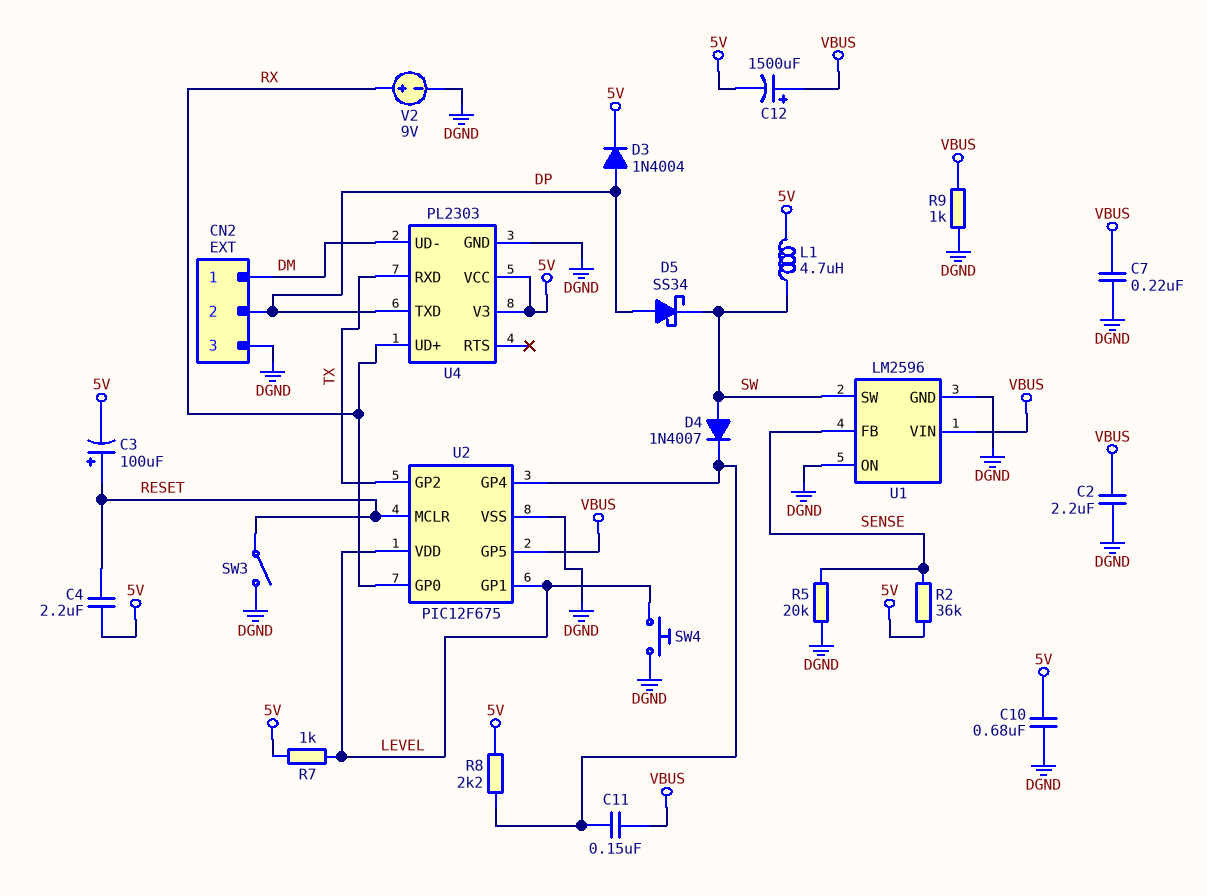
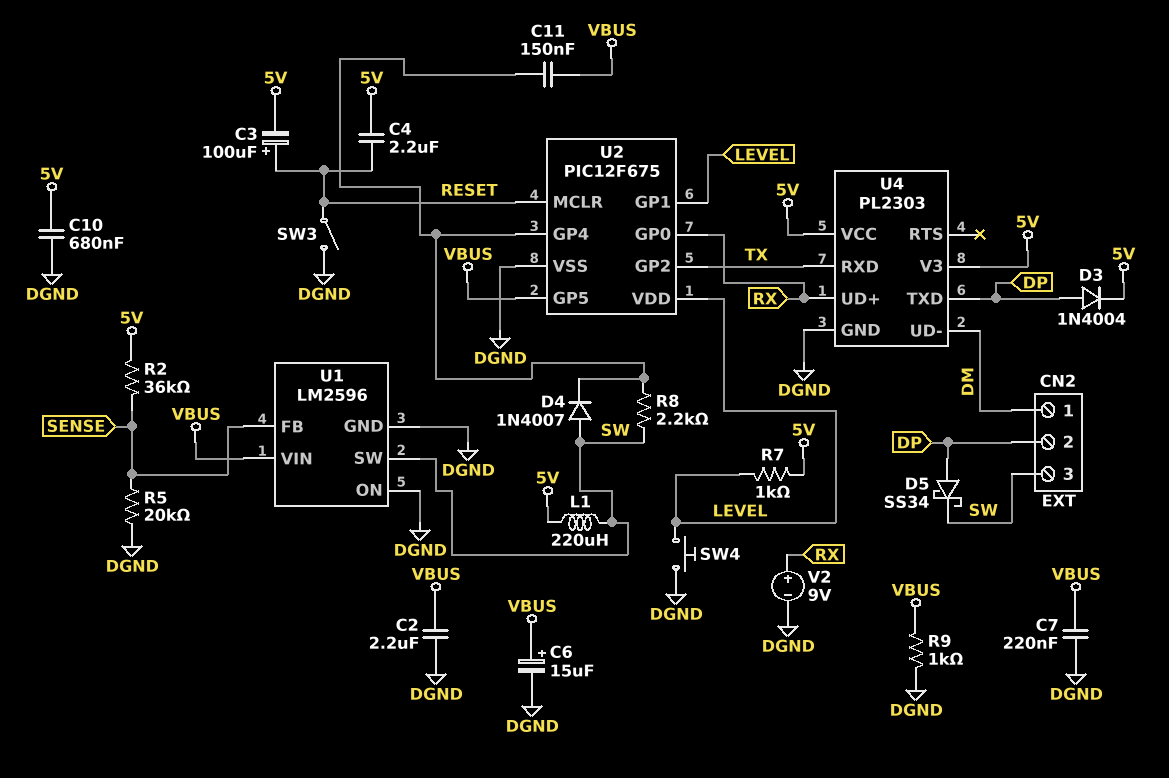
C6: none -> 15uF (plus VBUS, minus DGND)
C12: 1500uF (plus VBUS, minus 5V) -> none
CN2 pin 3: DGND -> SW
L1: 4.7uH (5V, SW) -> 220uH (5V, SW)
R8: 2.2k (5V, U2/GP4) -> 2.2k (SW, U2/GP4)

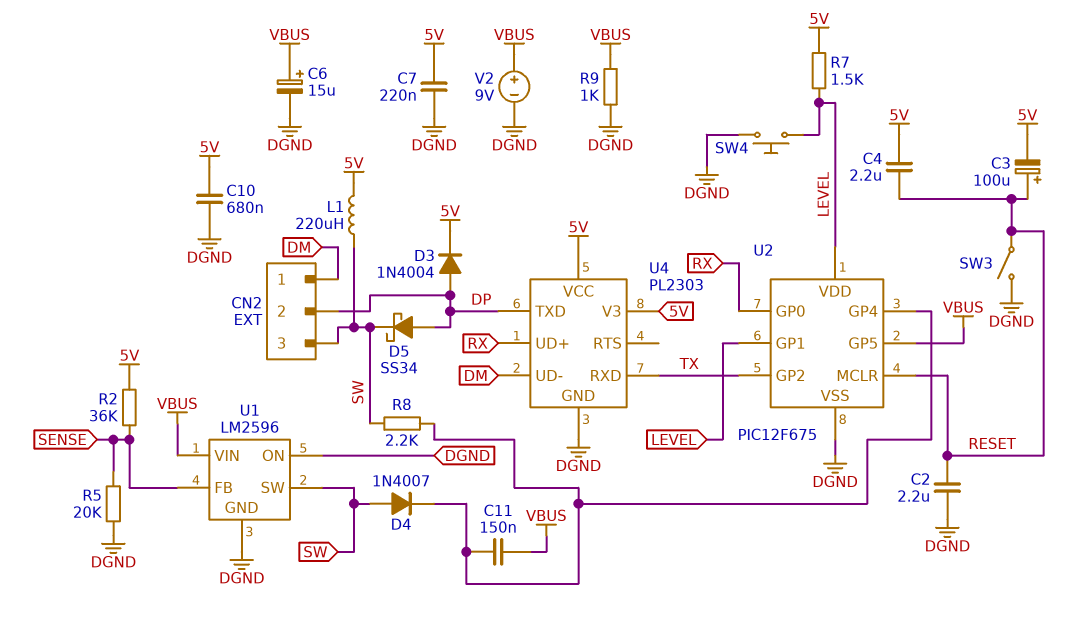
C2: 2.2uF (DGND, VBUS) -> 2.2uF (DGND, RESET)
C7: 220nF (DGND, VBUS) -> 220nF (5V, DGND)
R7: 1k (5V, LEVEL) -> 1.5k (5V, LEVEL)
V2: 9V (plus RX, minus DGND) -> 9V (plus VBUS, minus DGND)

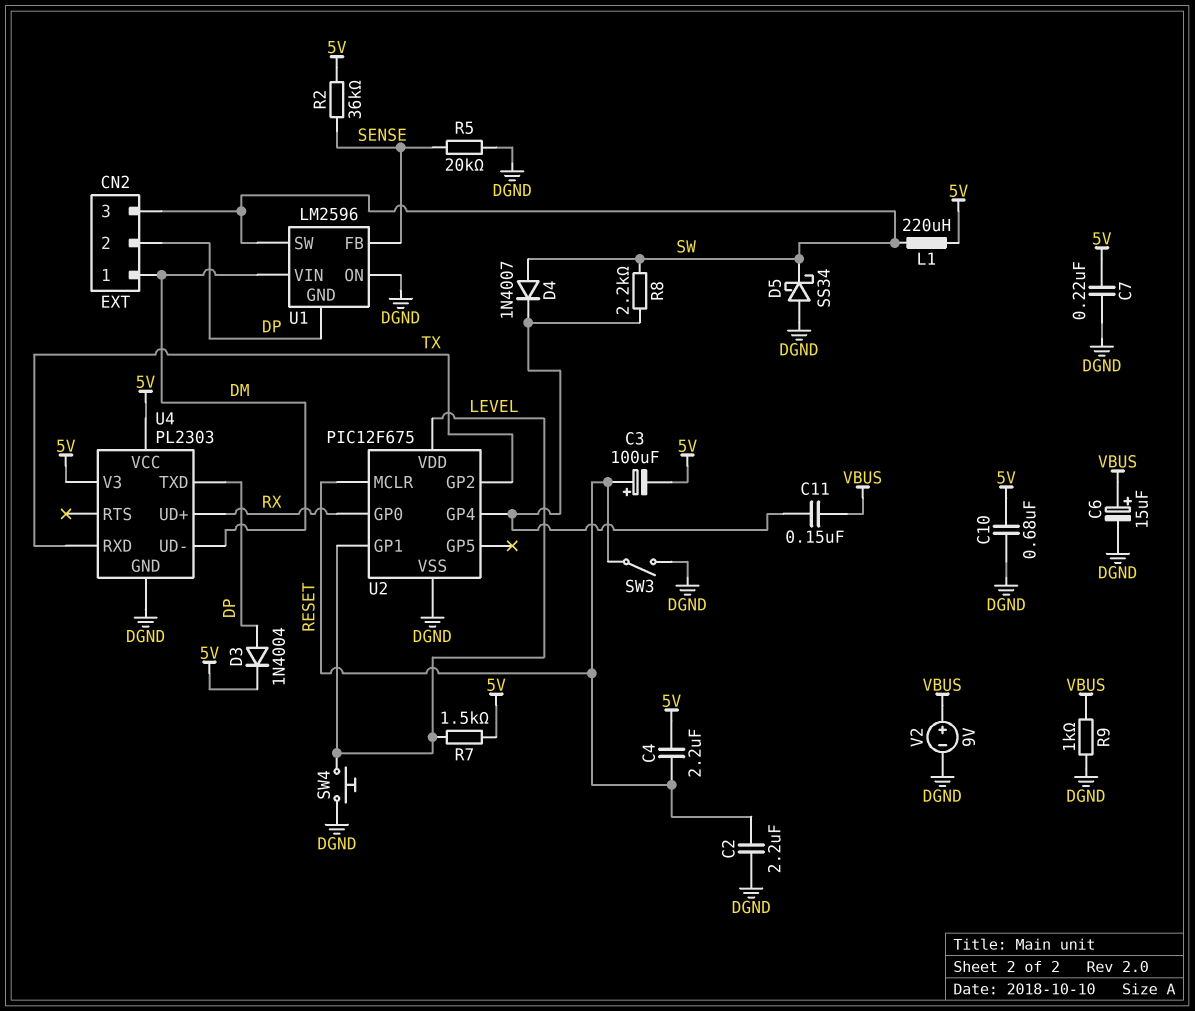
D5: schottky SS34 (A DP, K SW) -> schottky SS34 (A DGND, K SW)
U1 pin GND: DGND -> DP
U1 pin VIN: VBUS -> DM
U2 pin GP5: VBUS -> none

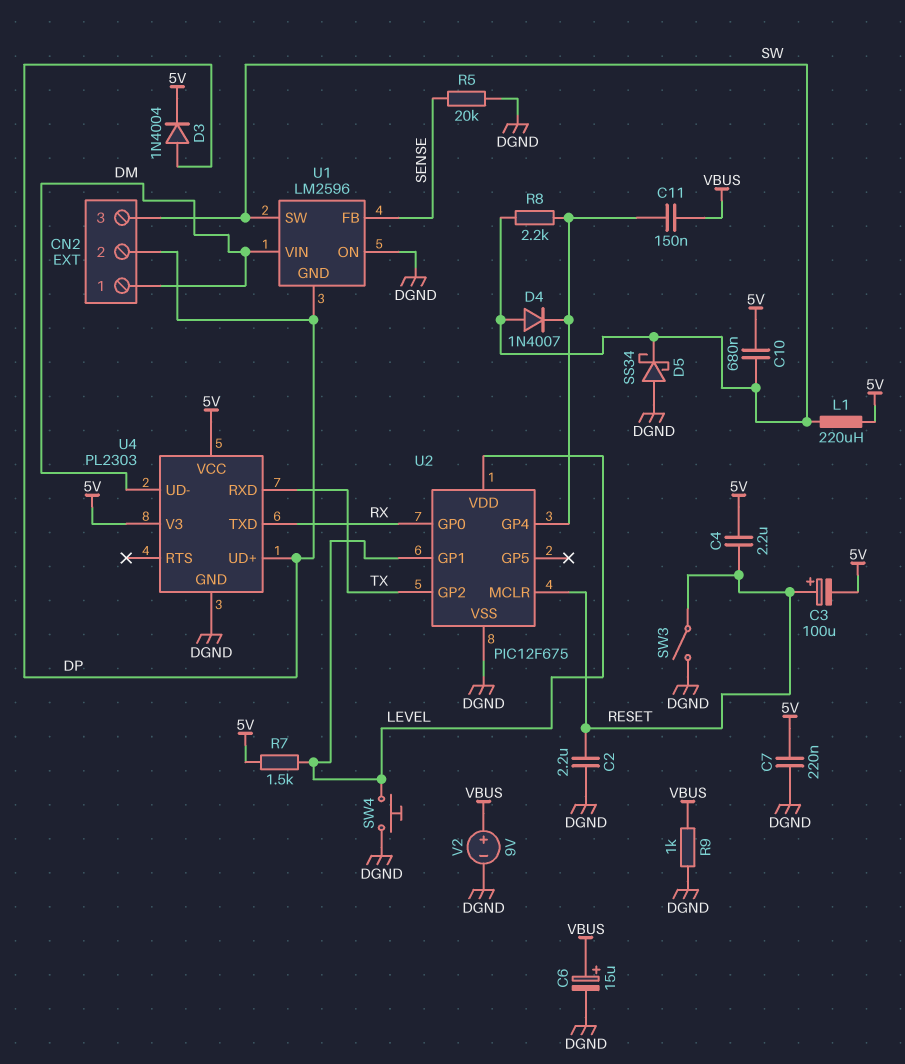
C10: 680nF (5V, DGND) -> 680nF (5V, SW)
R2: 36k (5V, SENSE) -> none
U4 pin TXD: DP -> RX
U4 pin UD+: RX -> DP

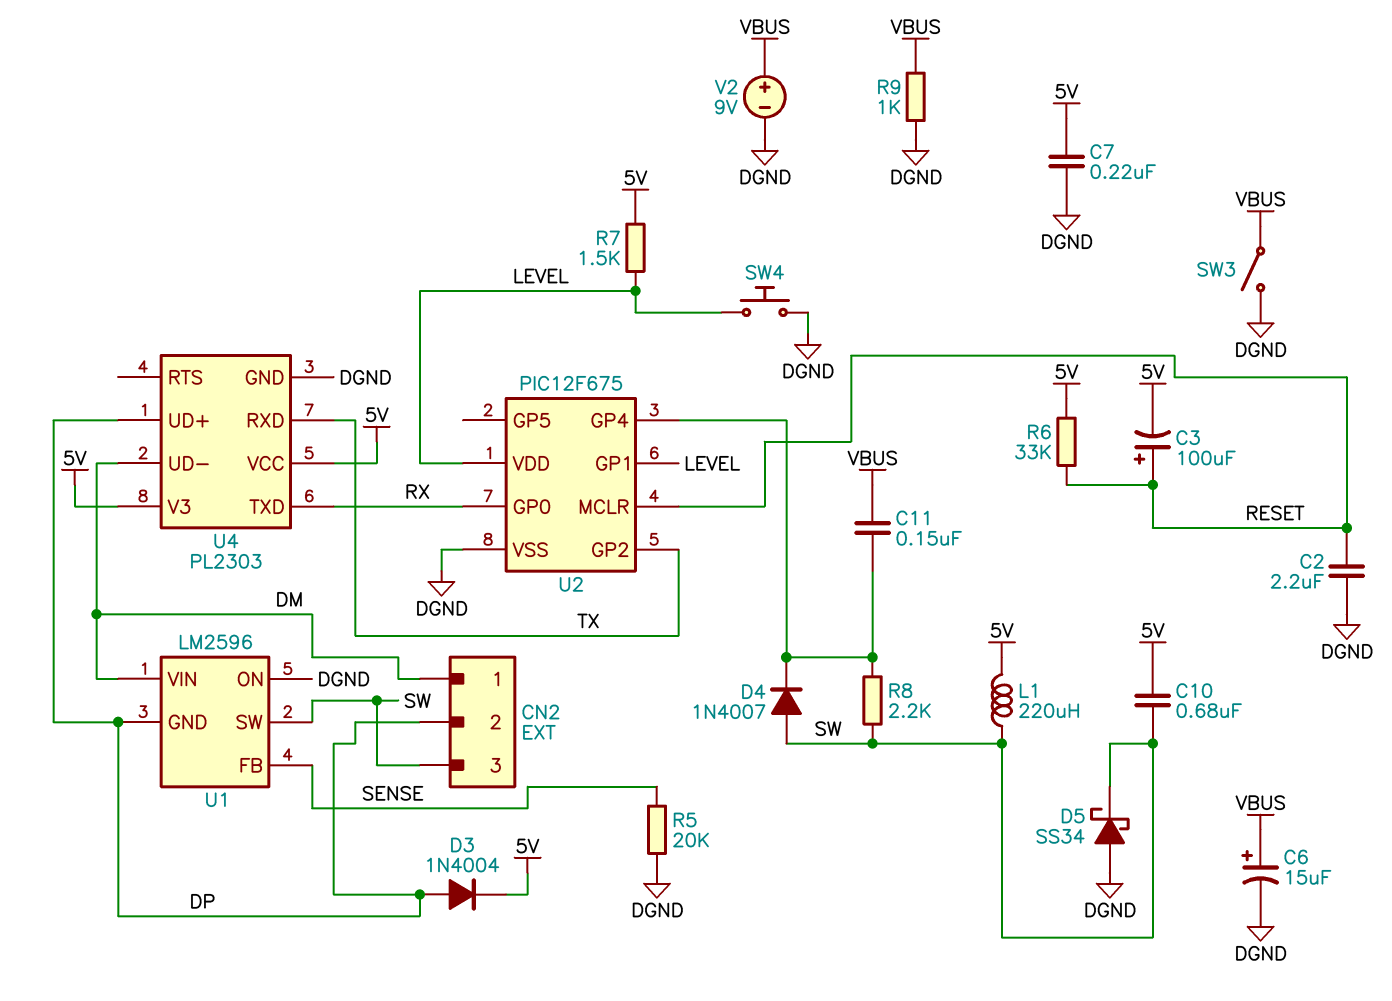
C4: 2.2uF (5V, RESET) -> none
R6: none -> 33k (5V, RESET)
SW3: switch (DGND, RESET) -> switch (DGND, VBUS)

